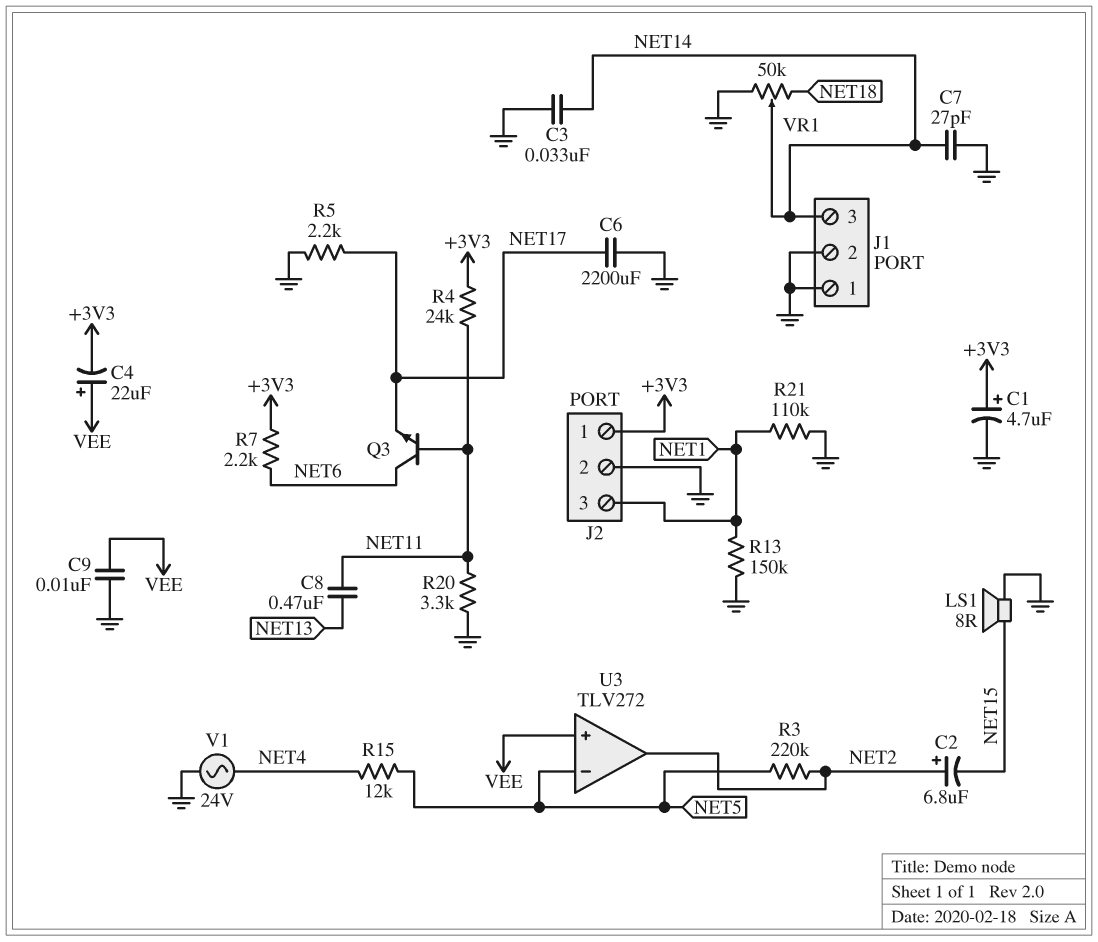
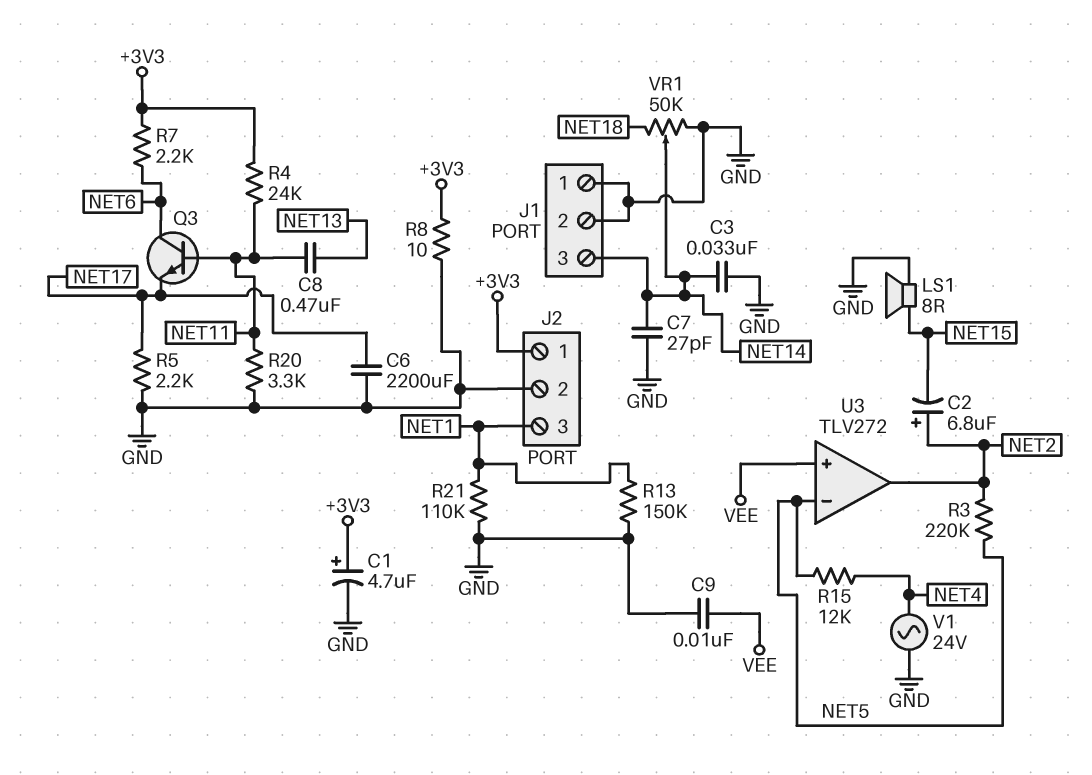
C4: 22uF (plus VEE, minus +3V3) -> none
R8: none -> 10 (+3V3, GND)

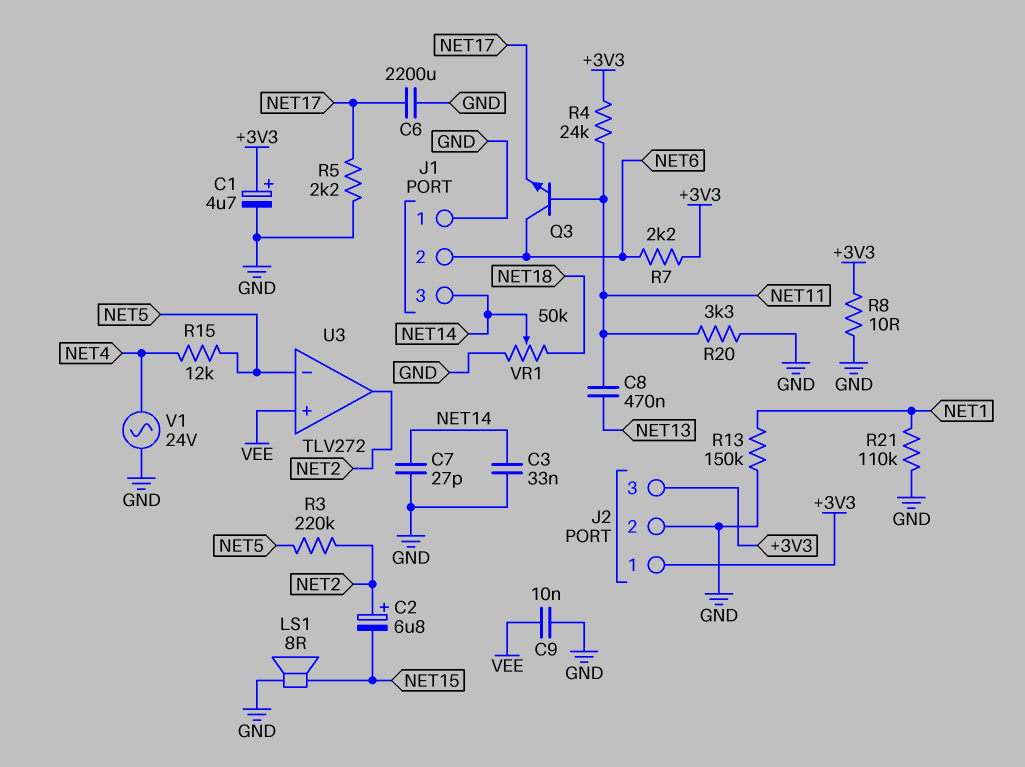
J1 pin 2: GND -> NET6
J2 pin 3: NET1 -> +3V3

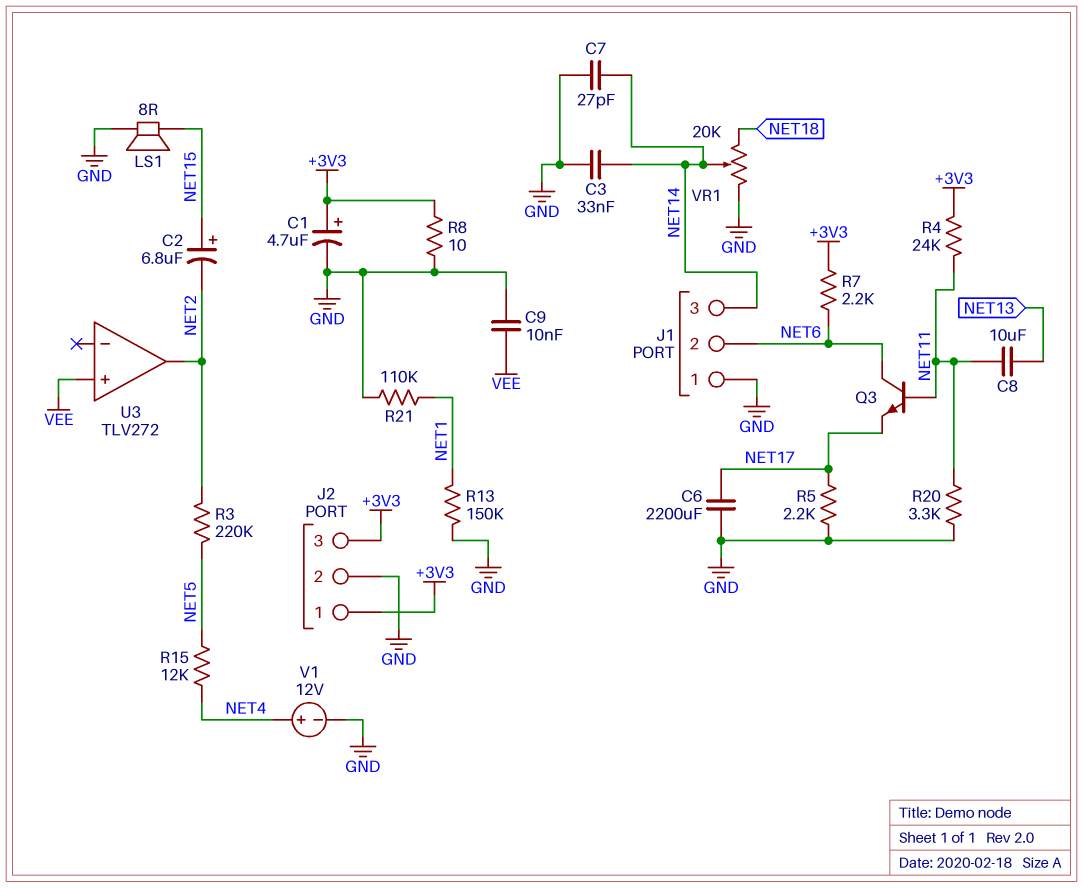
C2: 6.8uF (plus NET2, minus NET15) -> 6.8uF (plus NET15, minus NET2)
C8: 470nF (NET11, NET13) -> 10uF (NET11, NET13)
U3 pin in-: NET5 -> none
V1: AC 24V (GND, NET4) -> 12V (plus NET4, minus GND)
VR1: 50k (GND, NET18, wiper NET14) -> 20k (GND, NET18, wiper NET14)

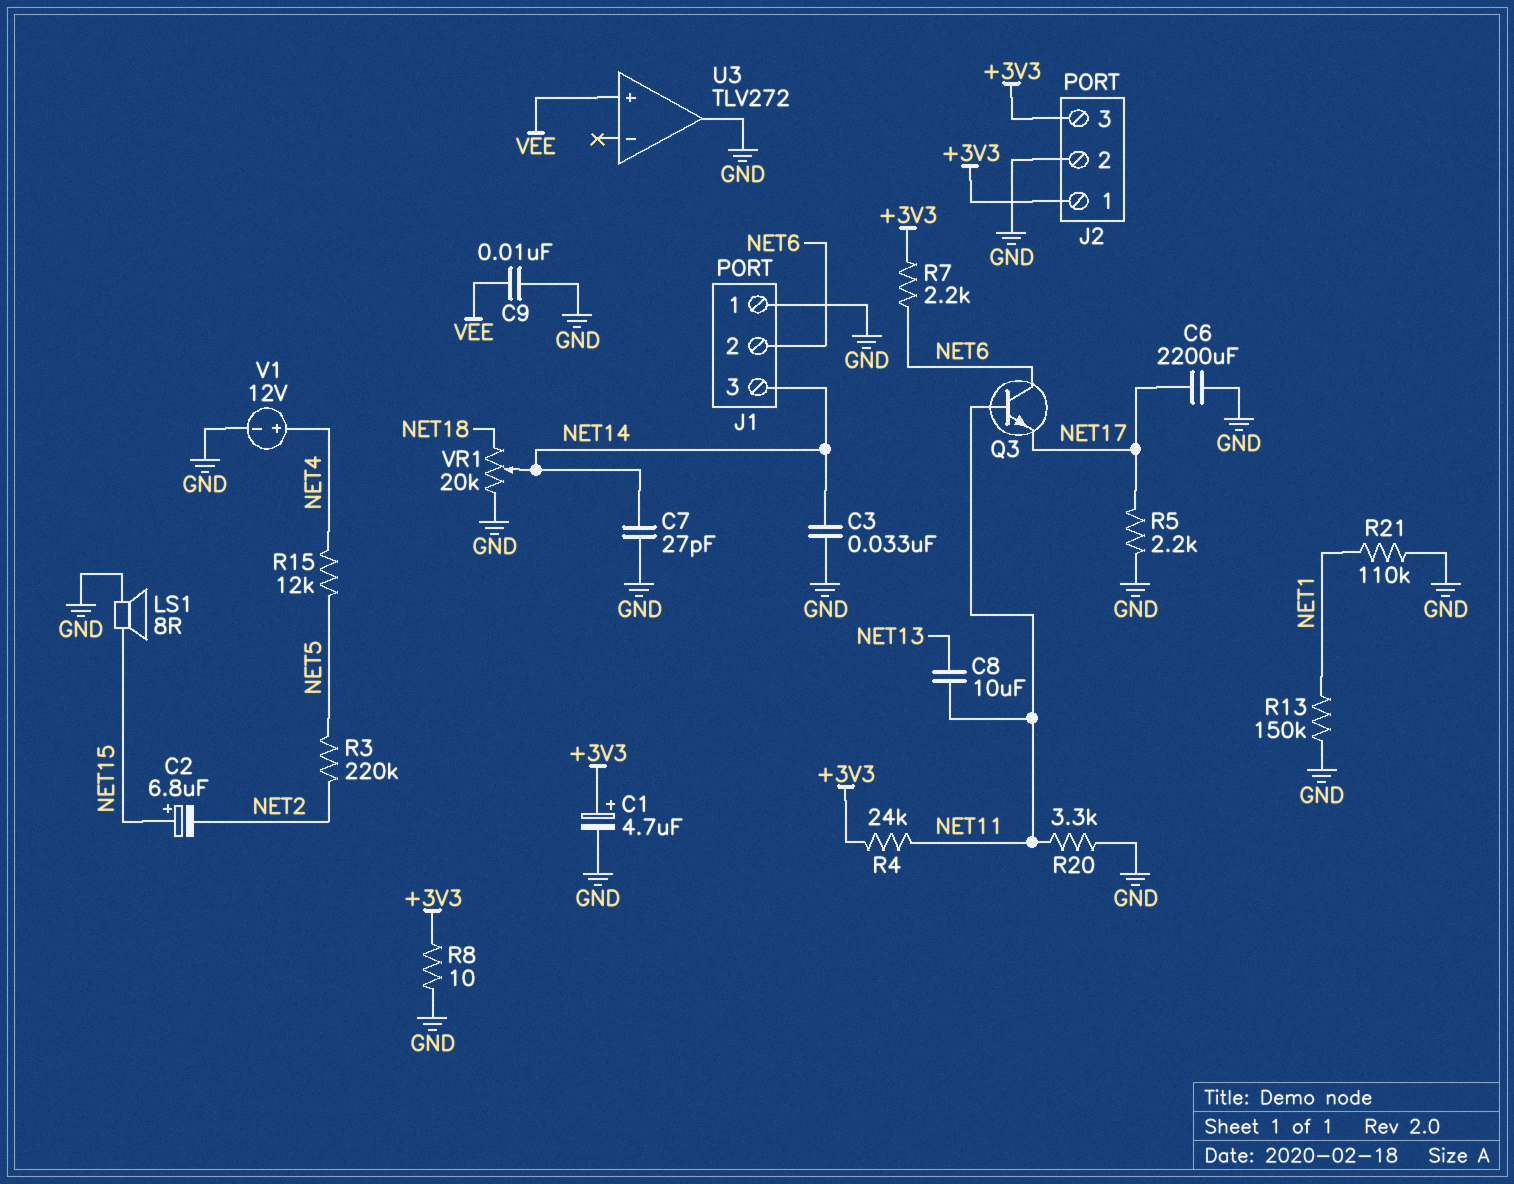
U3 pin out: NET2 -> GND

